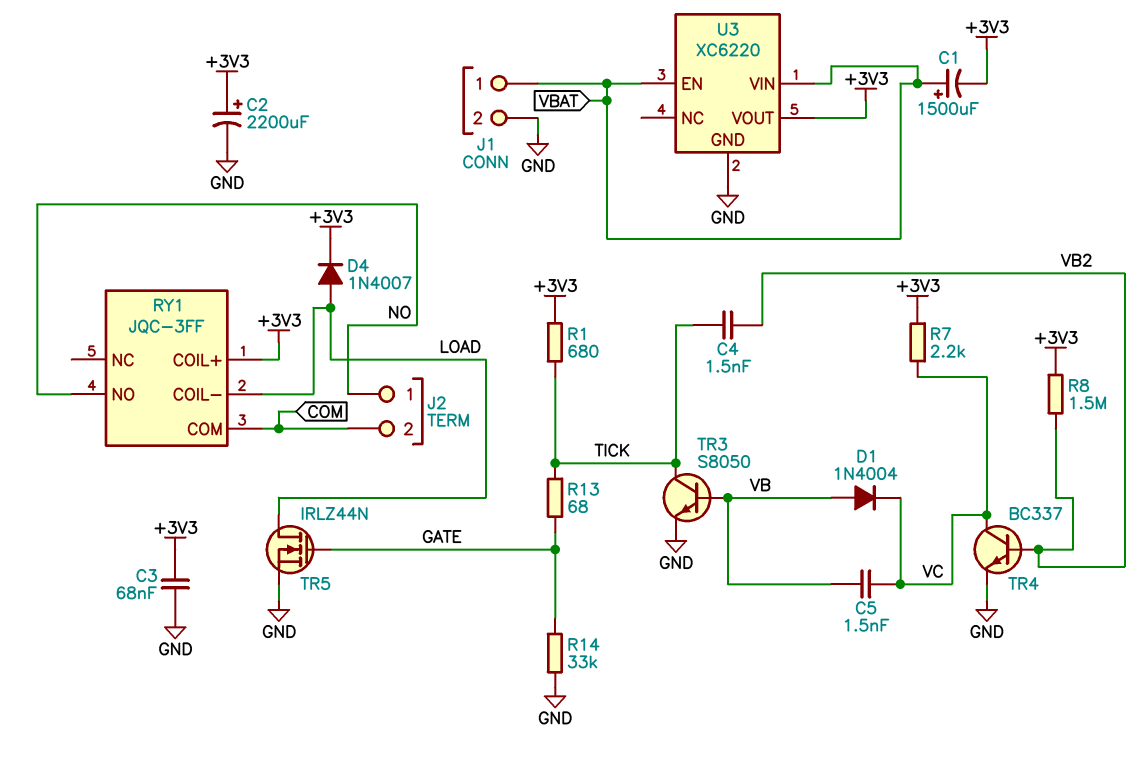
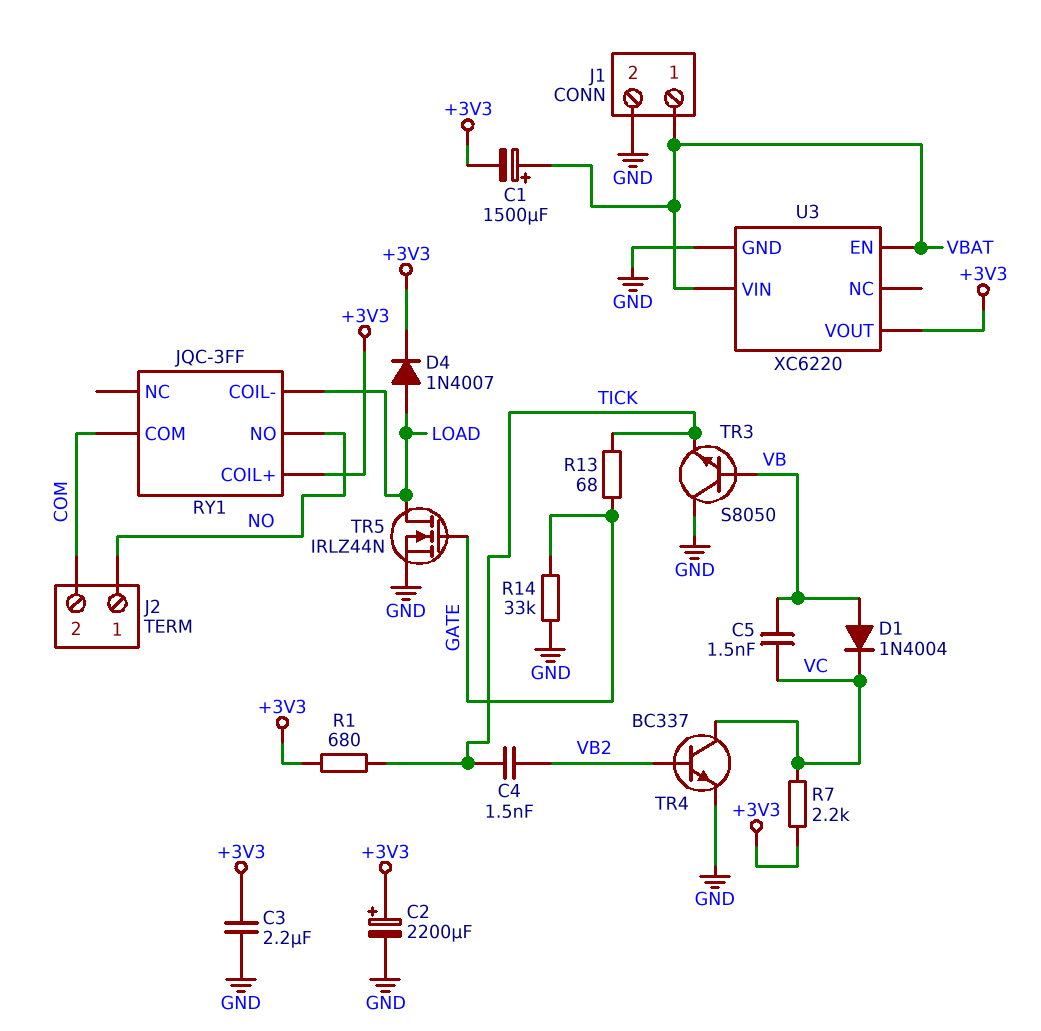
C3: 68nF (+3V3, GND) -> 2.2uF (+3V3, GND)
R8: 1.5M (+3V3, VB2) -> none
TR3: NPN S8050 (B VB, C TICK, E GND) -> NPN S8050 (B VB, C GND, E TICK)

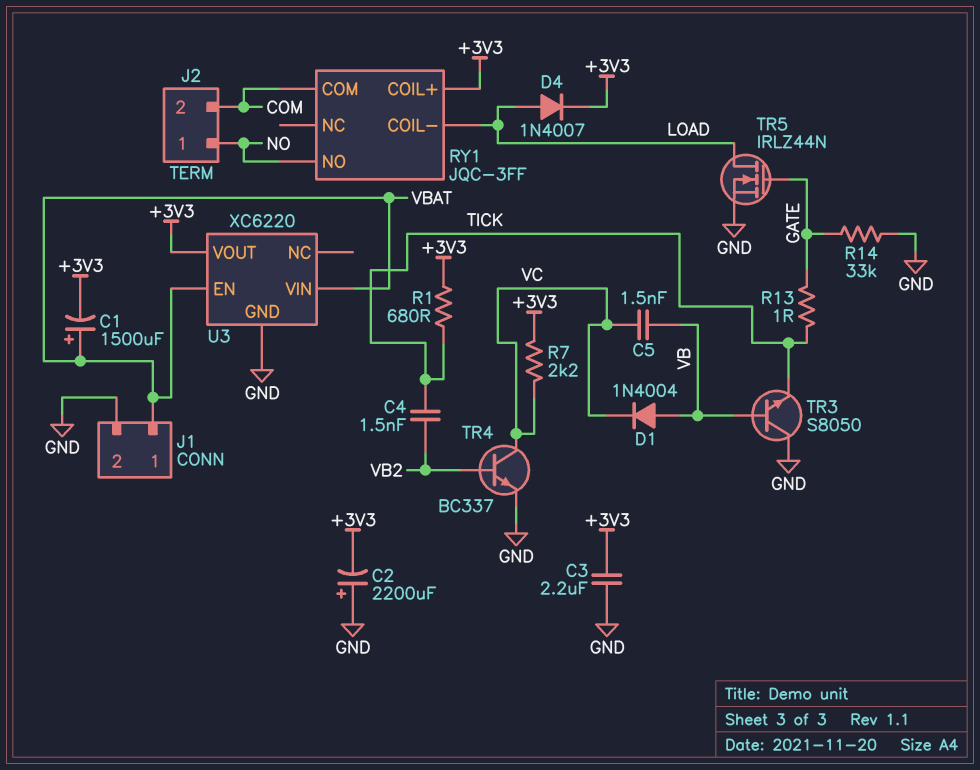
C2: 2200uF (plus +3V3, minus GND) -> 2200uF (plus GND, minus +3V3)
R13: 68 (GATE, TICK) -> 1 (GATE, TICK)

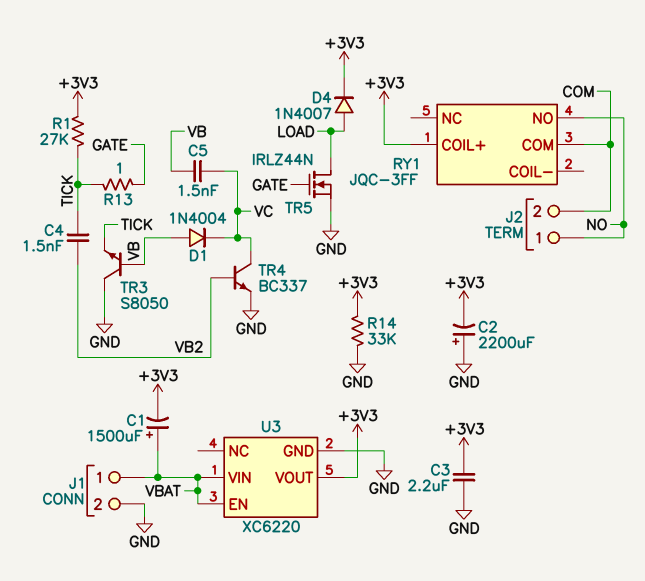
R1: 680 (+3V3, TICK) -> 27k (+3V3, TICK)
R7: 2.2k (+3V3, VC) -> none
R14: 33k (GATE, GND) -> 33k (+3V3, GND)
RY1 pin COIL-: LOAD -> none

